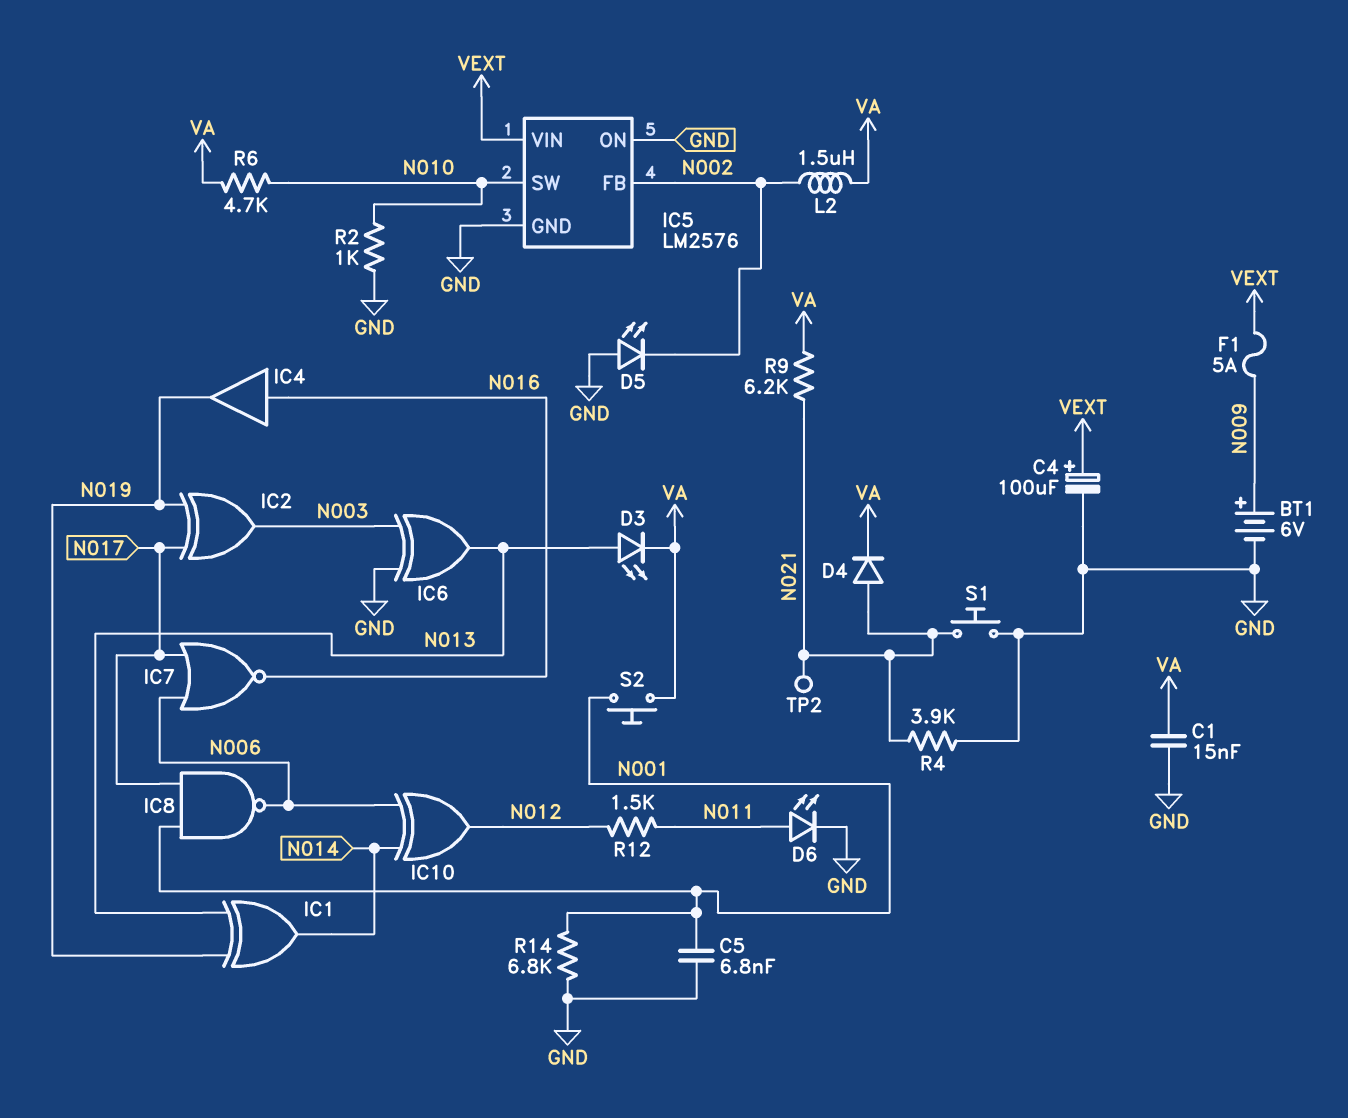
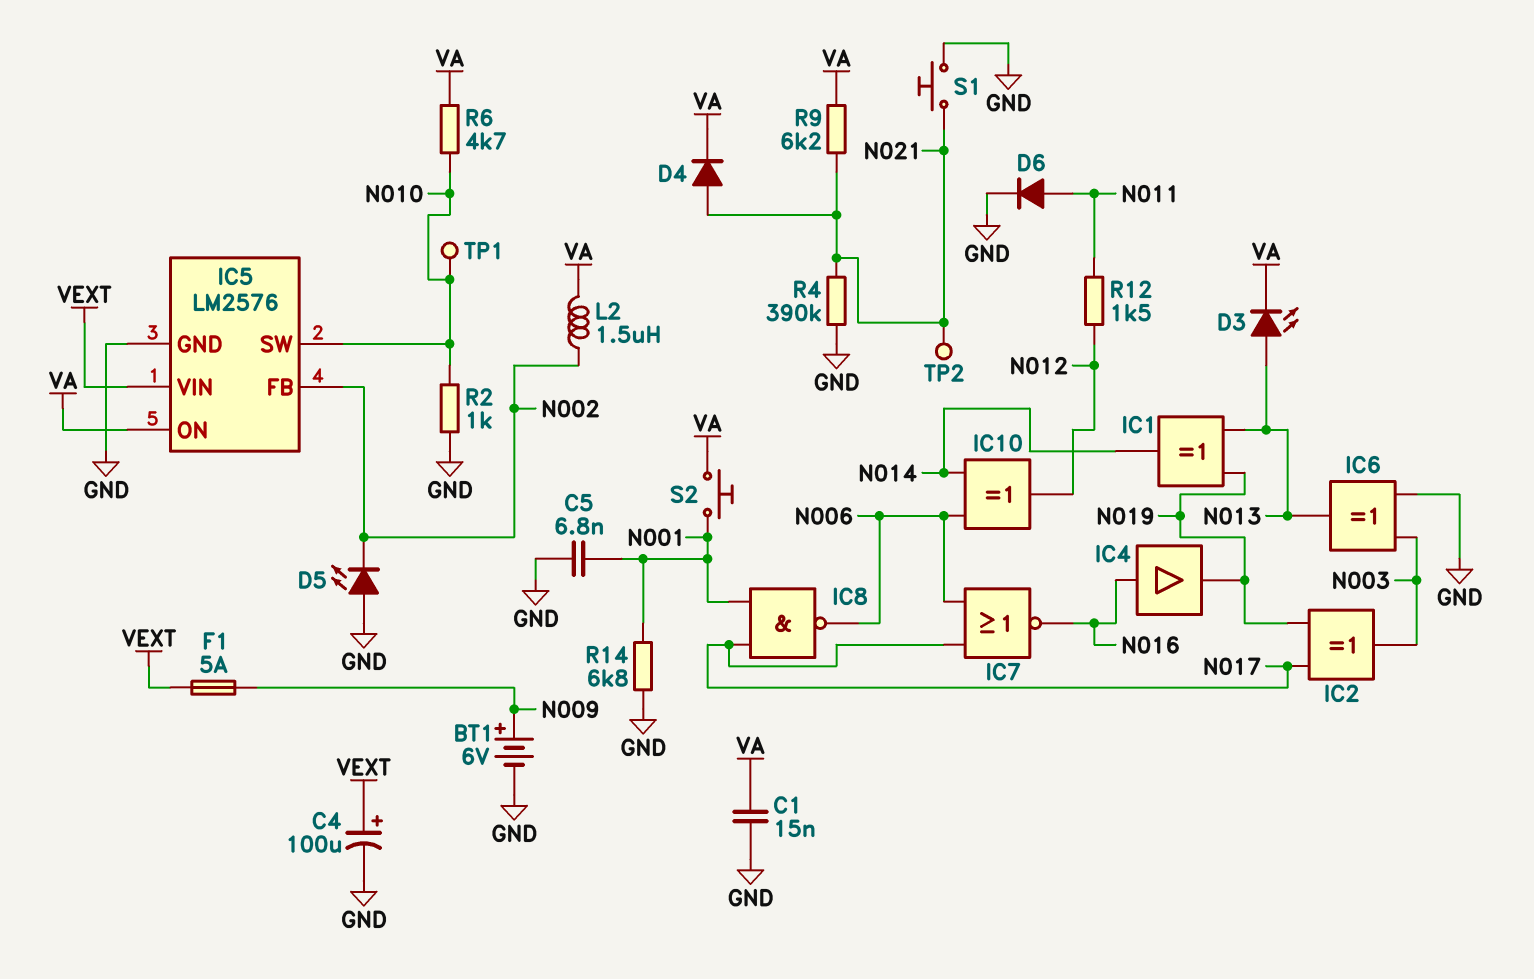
D6: LED (A N011, K GND) -> diode (A N011, K GND)
IC5 pin ON: GND -> VA
R4: 3.9k (GND, N021) -> 390k (GND, N021)
TP1: none -> test point (N010)

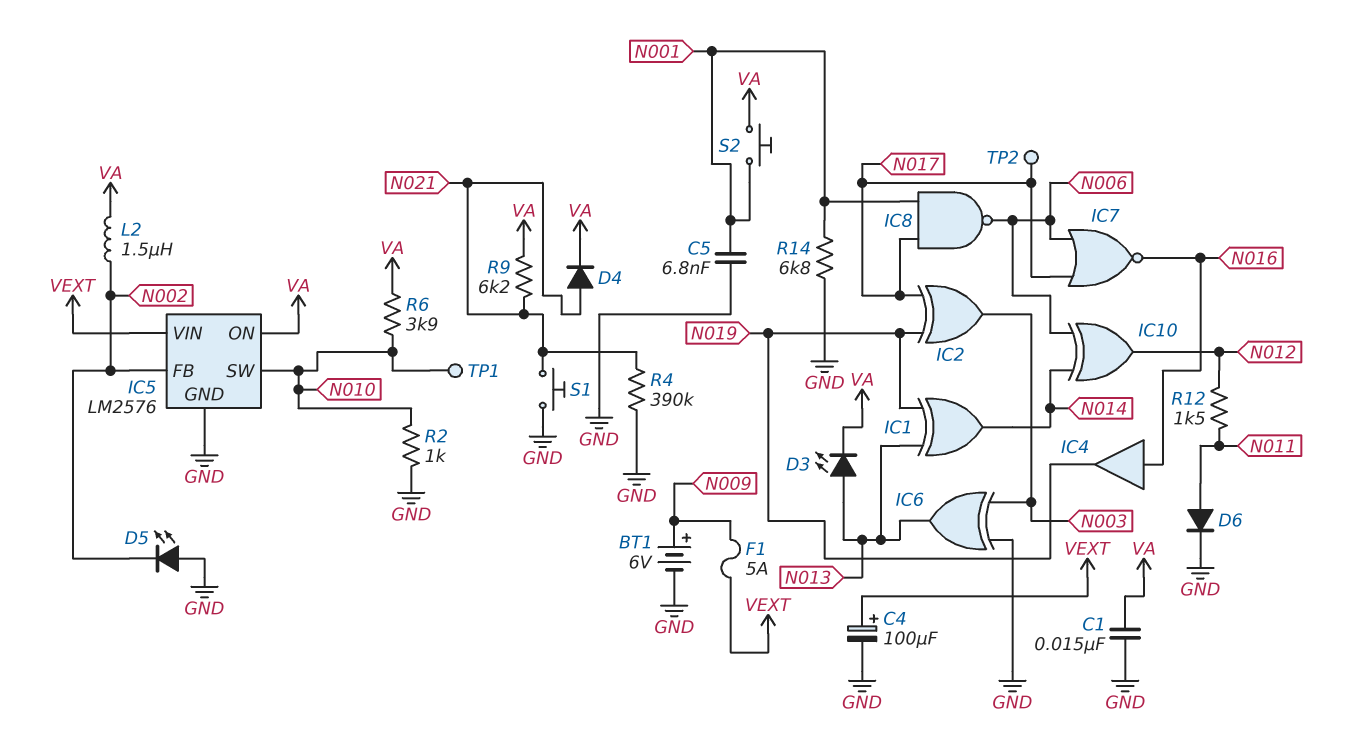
R6: 4.7k (N010, VA) -> 3.9k (N010, VA)
TP2: test point (N021) -> test point (N017)

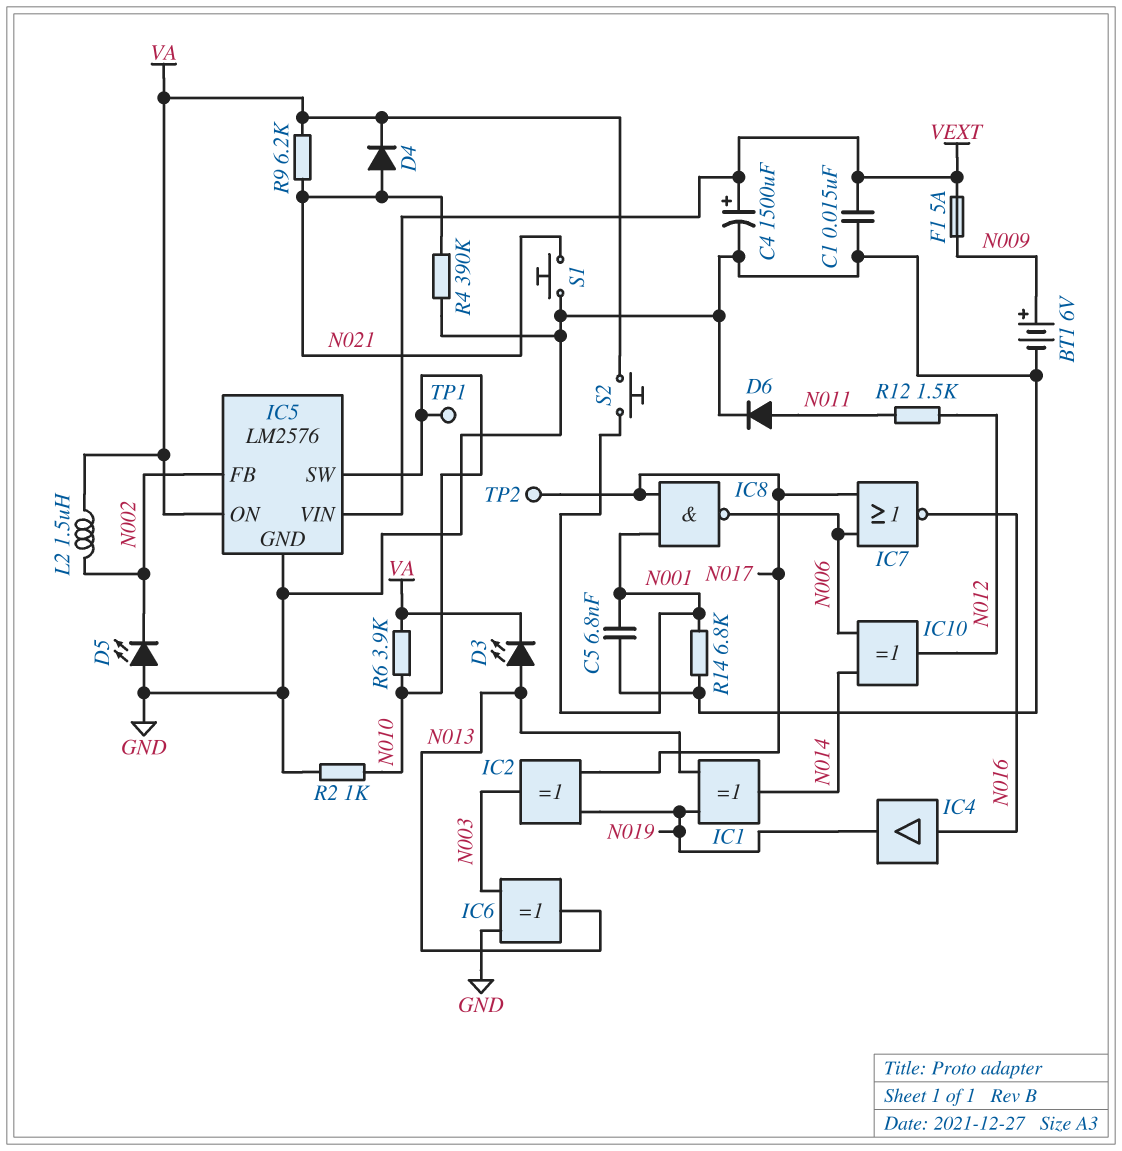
C1: 15nF (GND, VA) -> 15nF (GND, VEXT)
C4: 100uF (plus VEXT, minus GND) -> 1500uF (plus VEXT, minus GND)

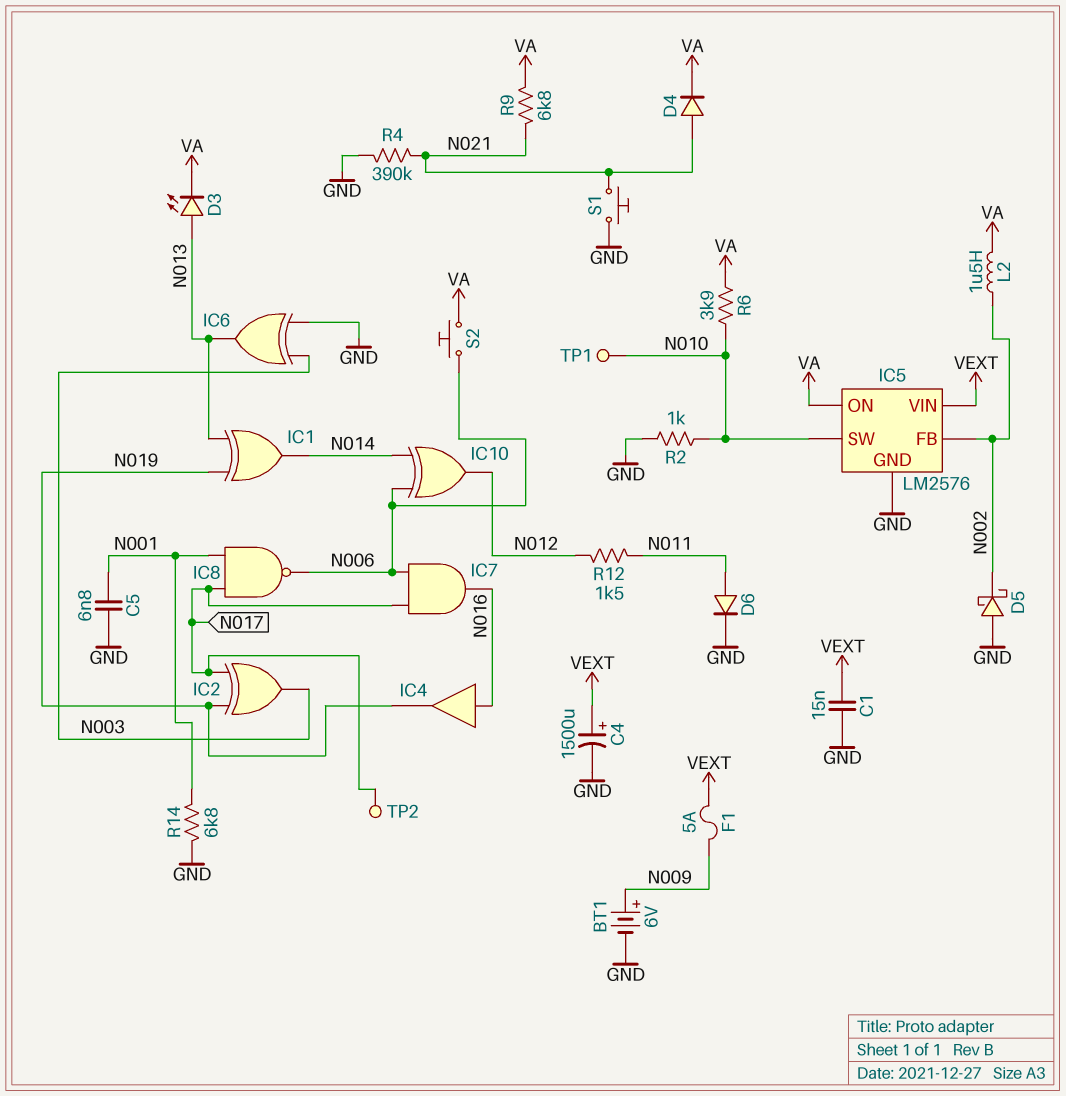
D5: LED (A GND, K N002) -> schottky (A GND, K N002)
IC7: NOR (in N006, in N017, out N016) -> AND (in N006, in N017, out N016)
R9: 6.2k (N021, VA) -> 6.8k (N021, VA)
S2: button (N001, VA) -> button (N006, VA)

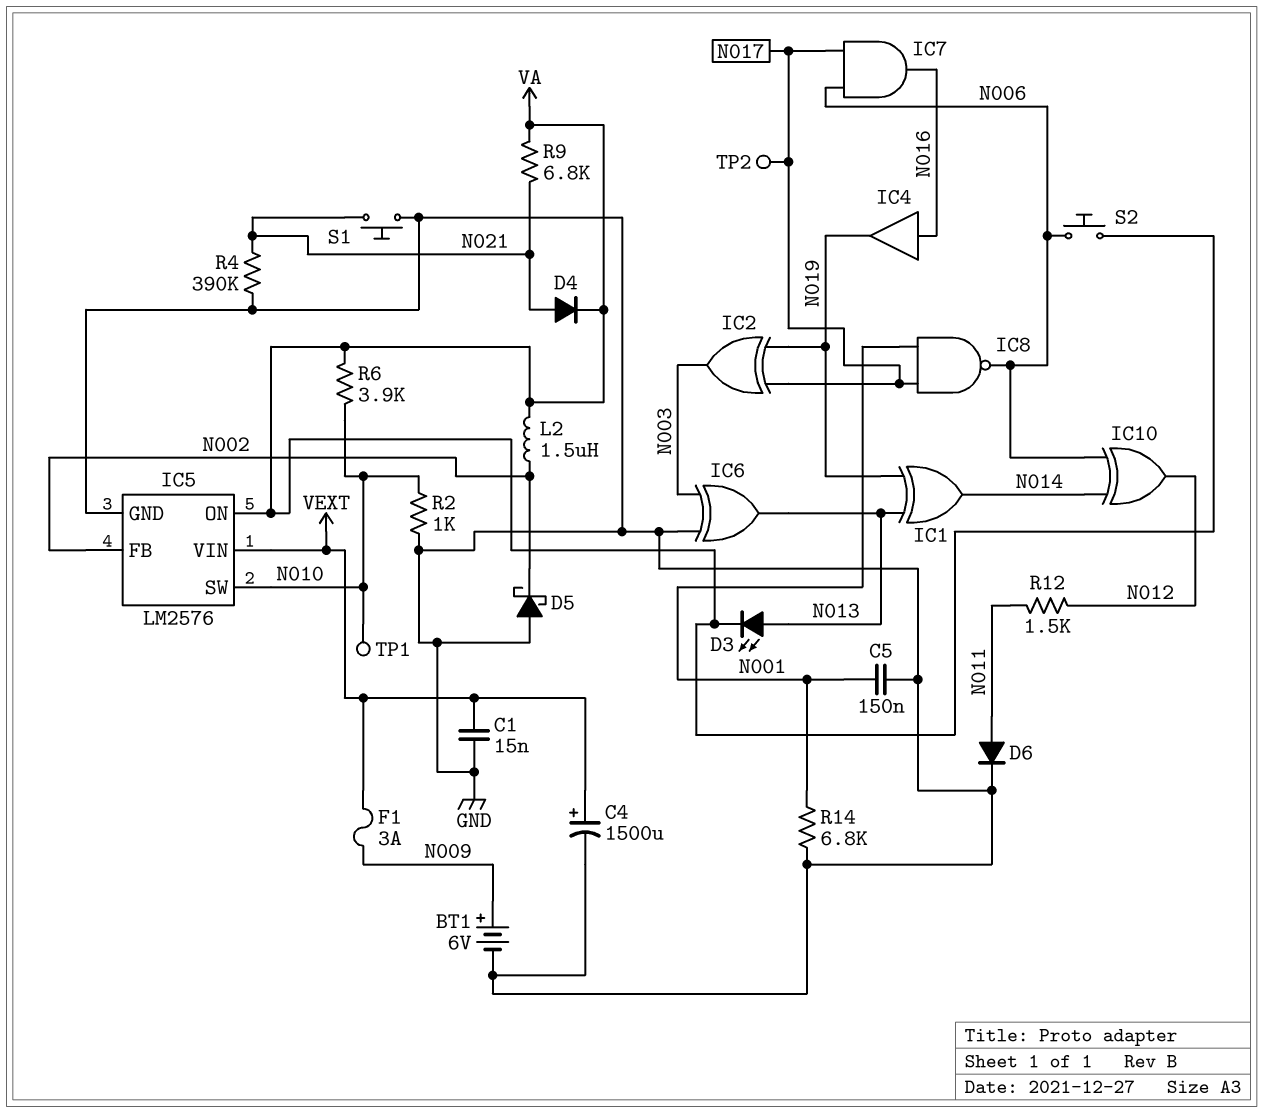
C5: 6.8nF (GND, N001) -> 150nF (GND, N001)
F1: 5A (N009, VEXT) -> 3A (N009, VEXT)

